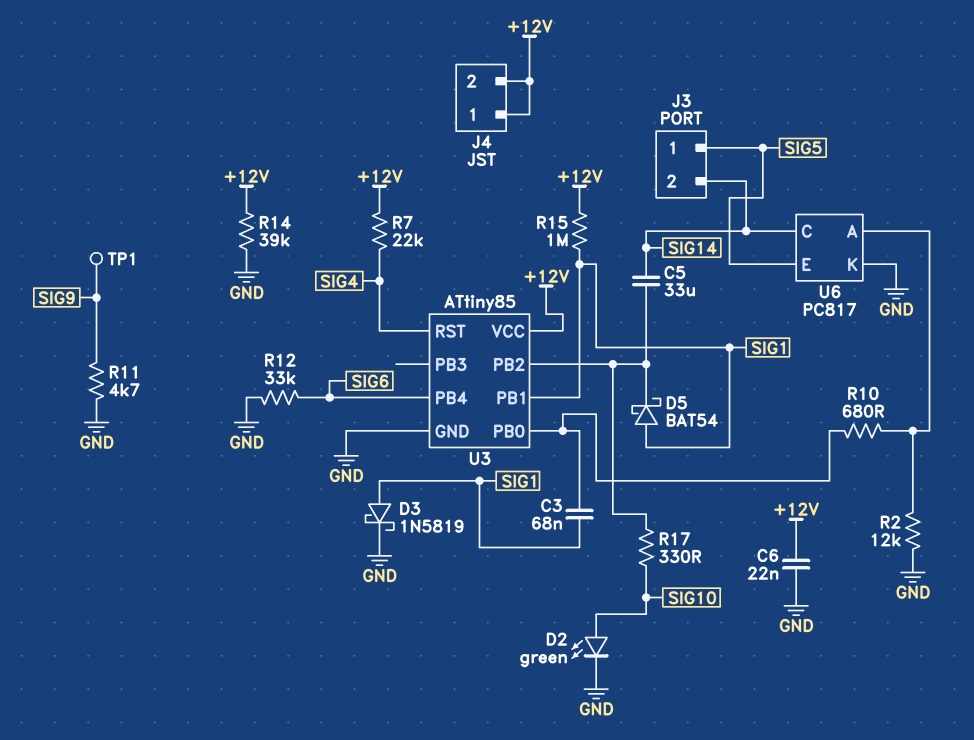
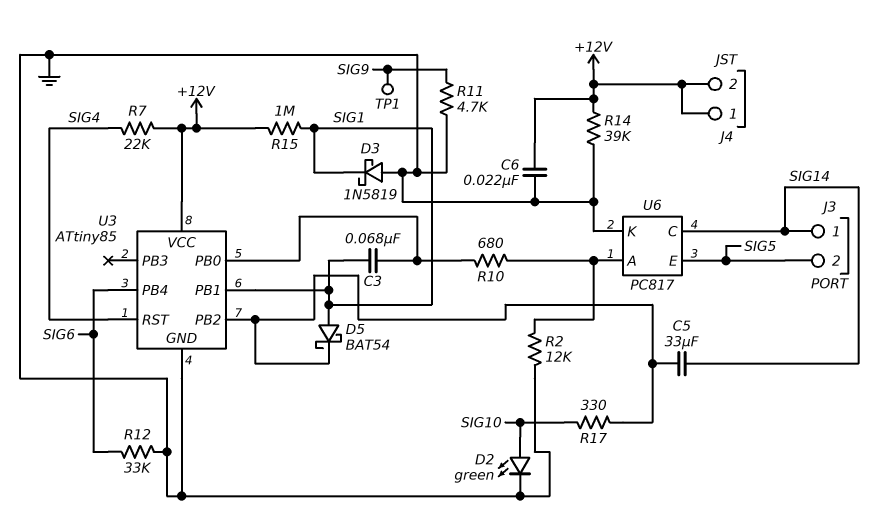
D3: schottky 1N5819 (A SIG1, K GND) -> schottky 1N5819 (A GND, K SIG1)
J3 pin 1: SIG5 -> SIG14
J3 pin 2: SIG14 -> SIG5

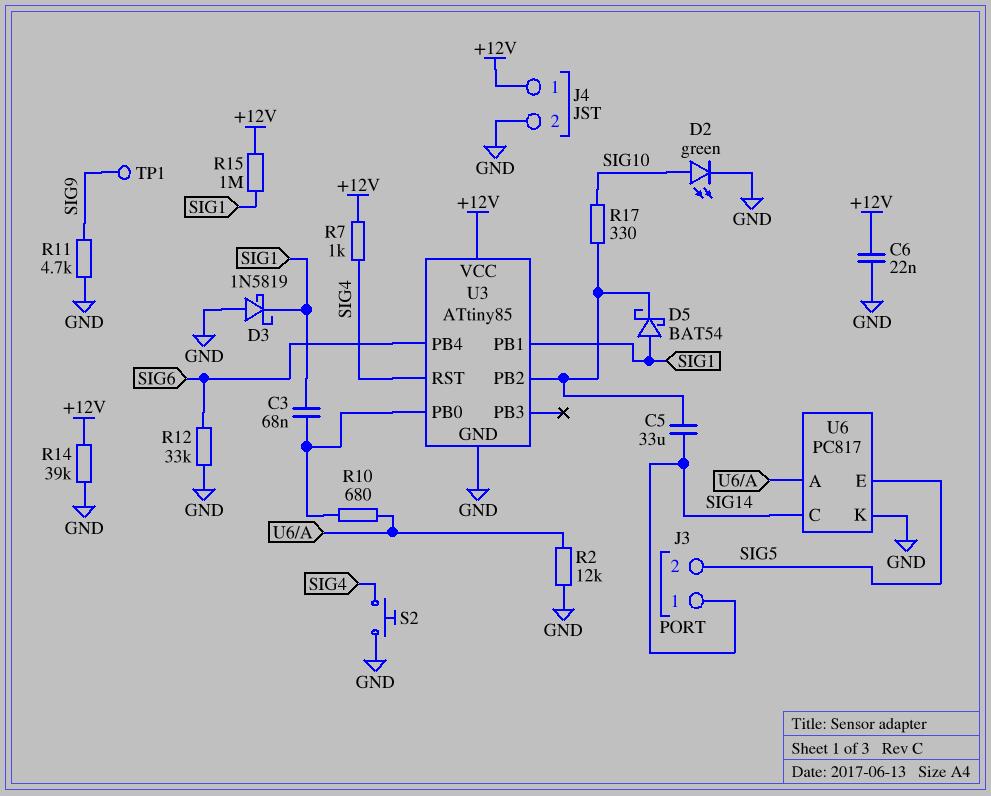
J4 pin 2: +12V -> GND
R7: 22k (+12V, SIG4) -> 1k (+12V, SIG4)
S2: none -> button (GND, SIG4)

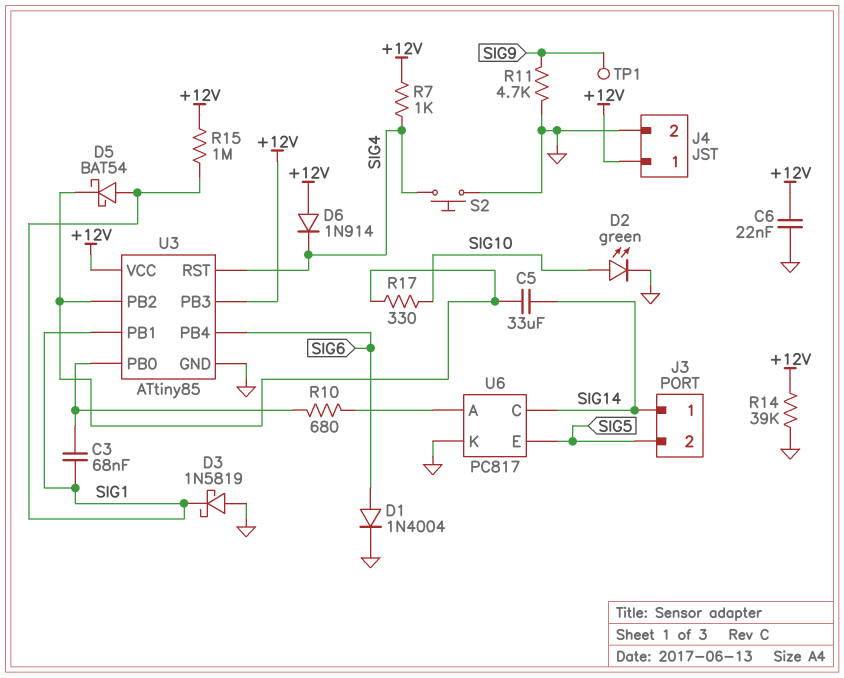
D1: none -> diode 1N4004 (A SIG6, K GND)
D6: none -> diode 1N914 (A +12V, K SIG4)
R2: 12k (GND, U6/A) -> none
R12: 33k (GND, SIG6) -> none
U3 pin PB3: none -> +12V

